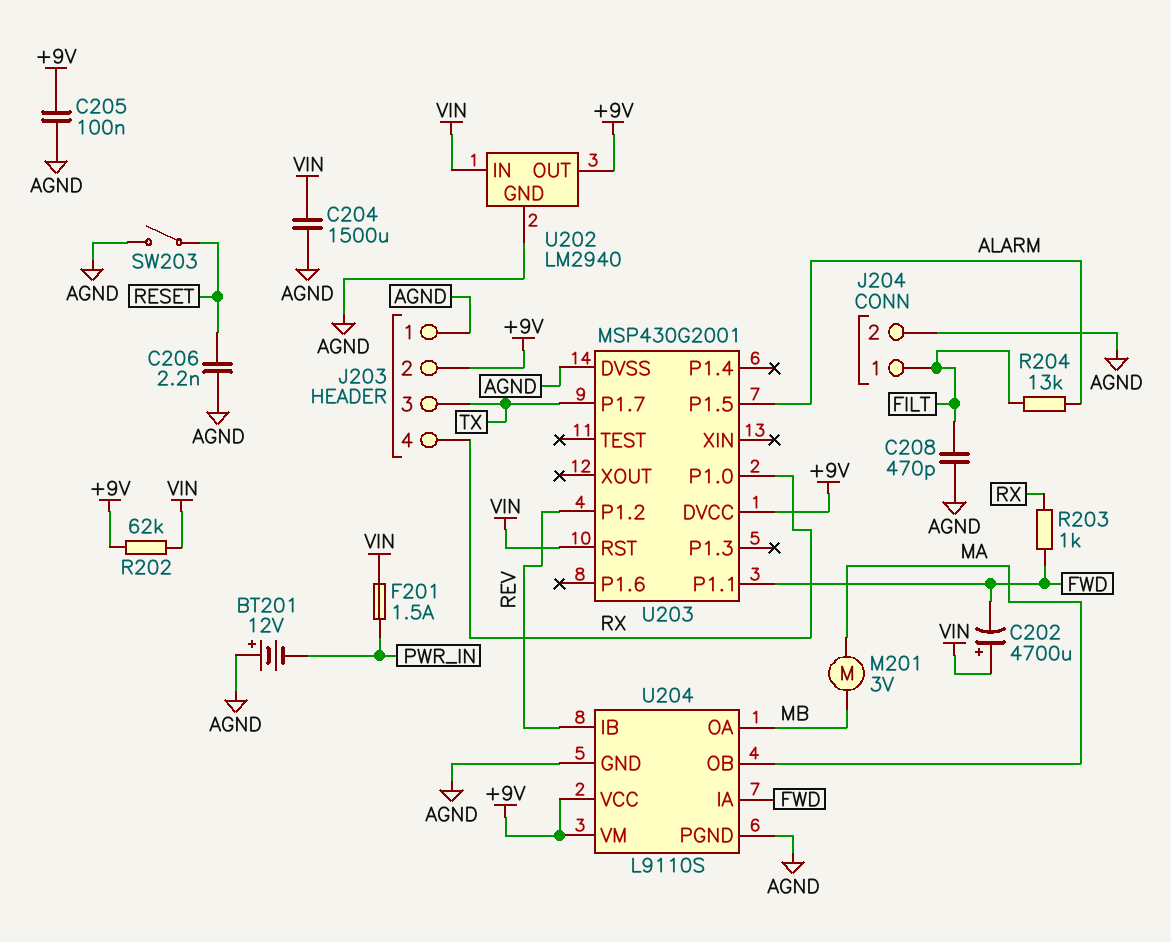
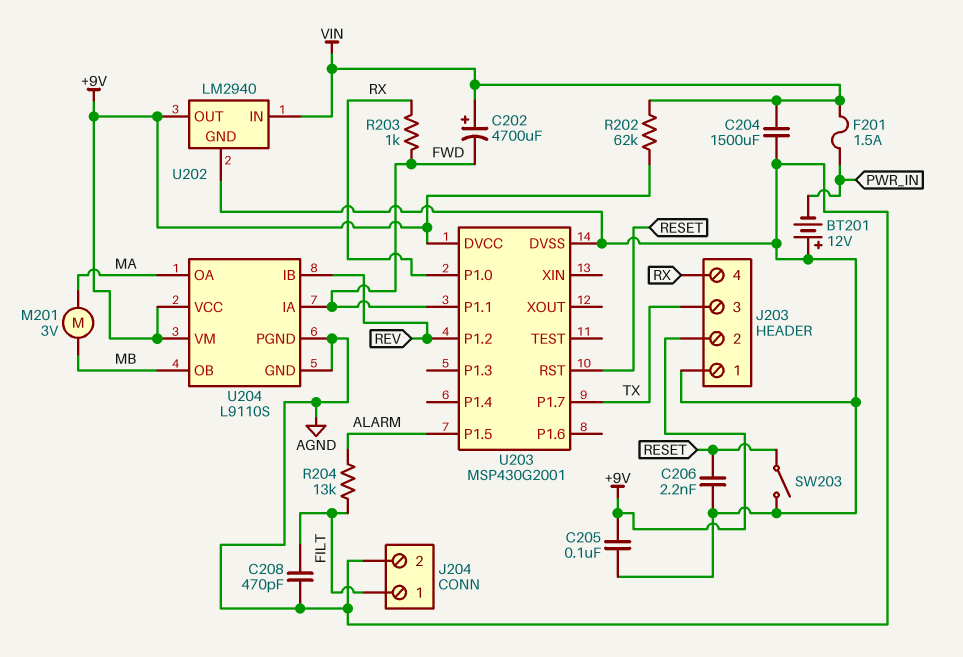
U203 pin RST: VIN -> RESET
U204 pin OA: MB -> MA
U204 pin OB: MA -> MB

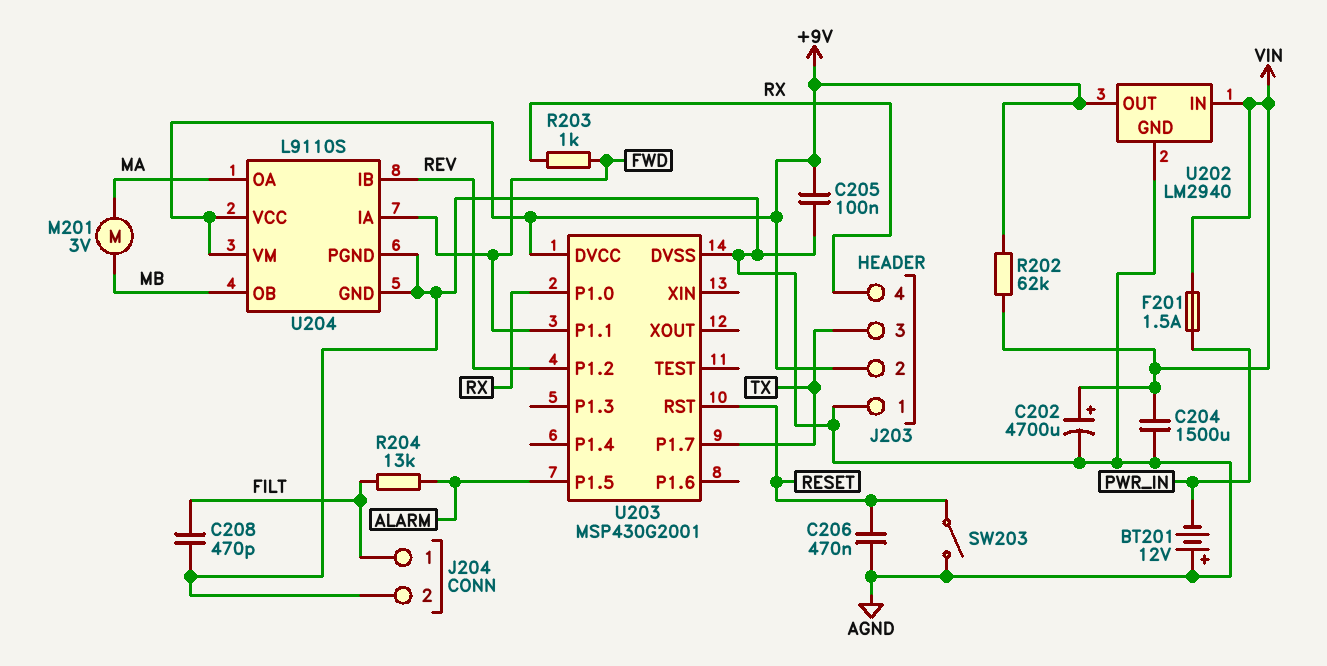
C202: 4700uF (plus VIN, minus FWD) -> 4700uF (plus VIN, minus AGND)
C206: 2.2nF (AGND, RESET) -> 470nF (AGND, RESET)

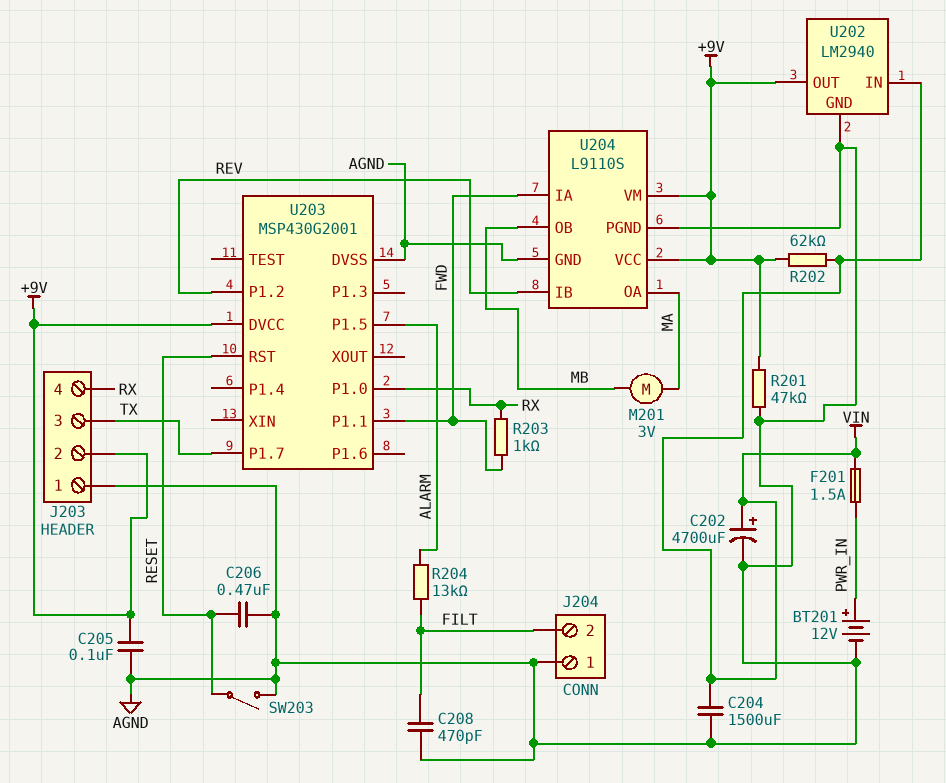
BT201: 12V (plus AGND, minus PWR_IN) -> 12V (plus PWR_IN, minus AGND)
J204 pin 1: FILT -> AGND
J204 pin 2: AGND -> FILT
R201: none -> 47k (+9V, AGND)

